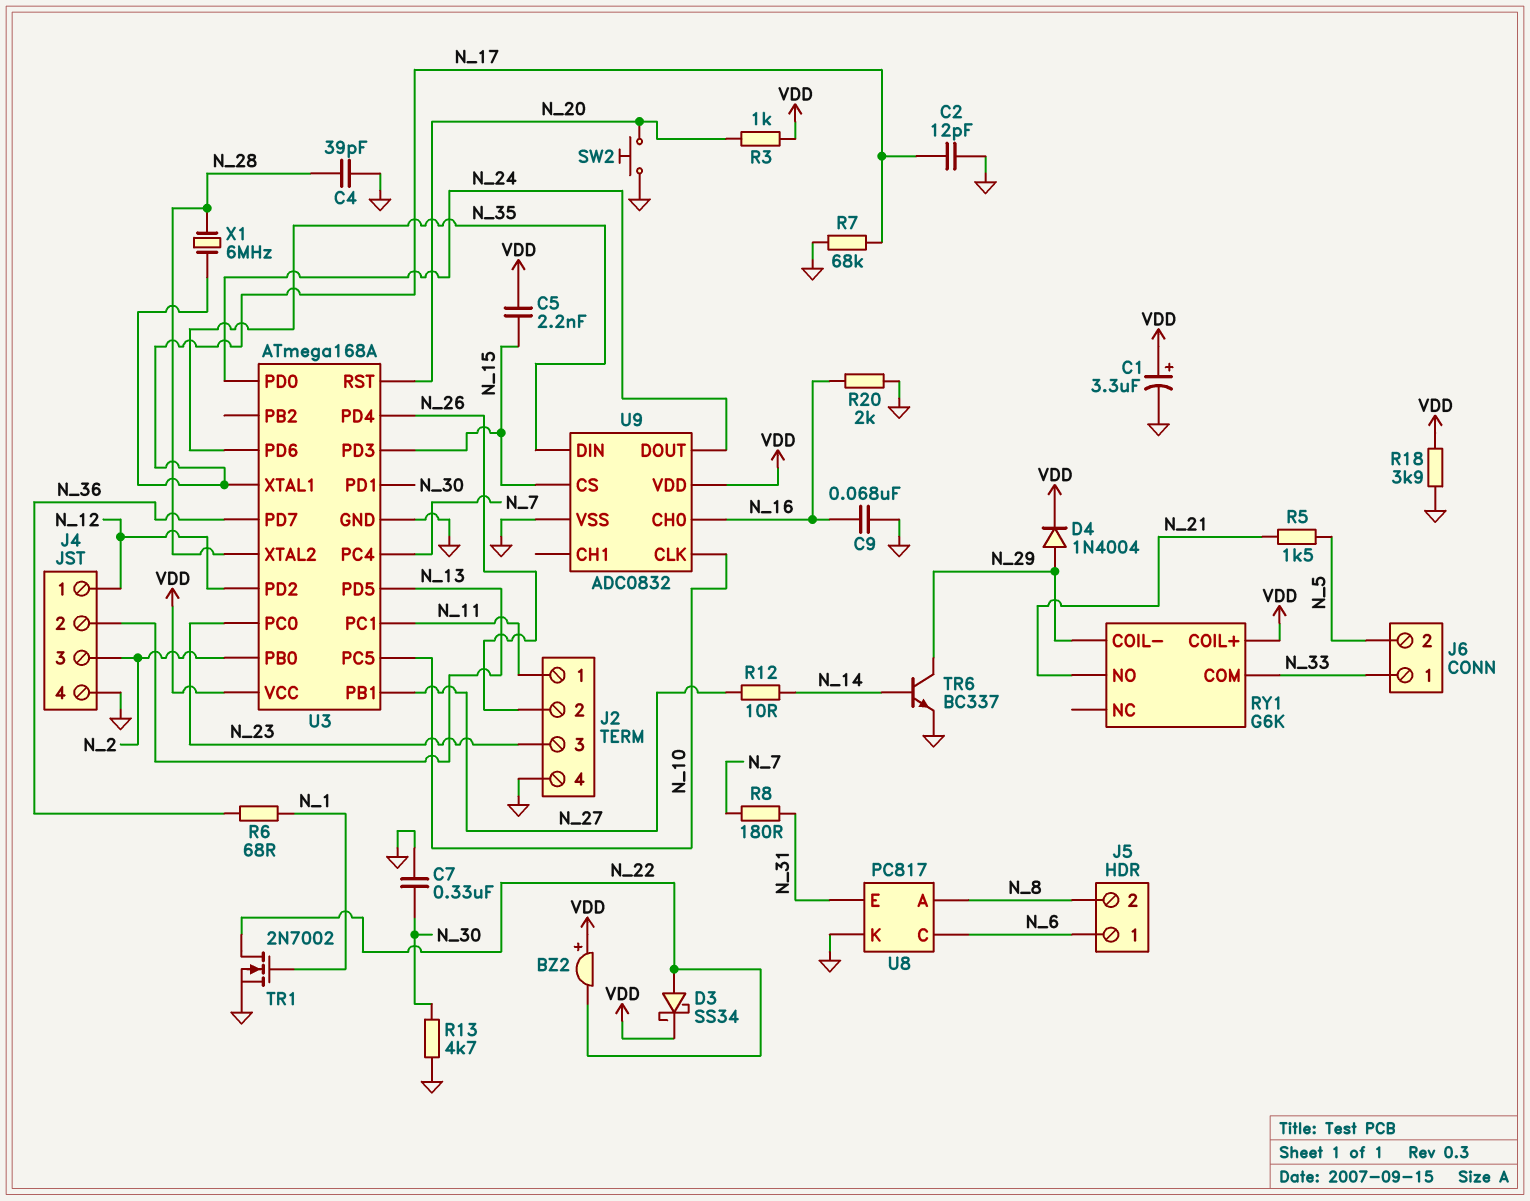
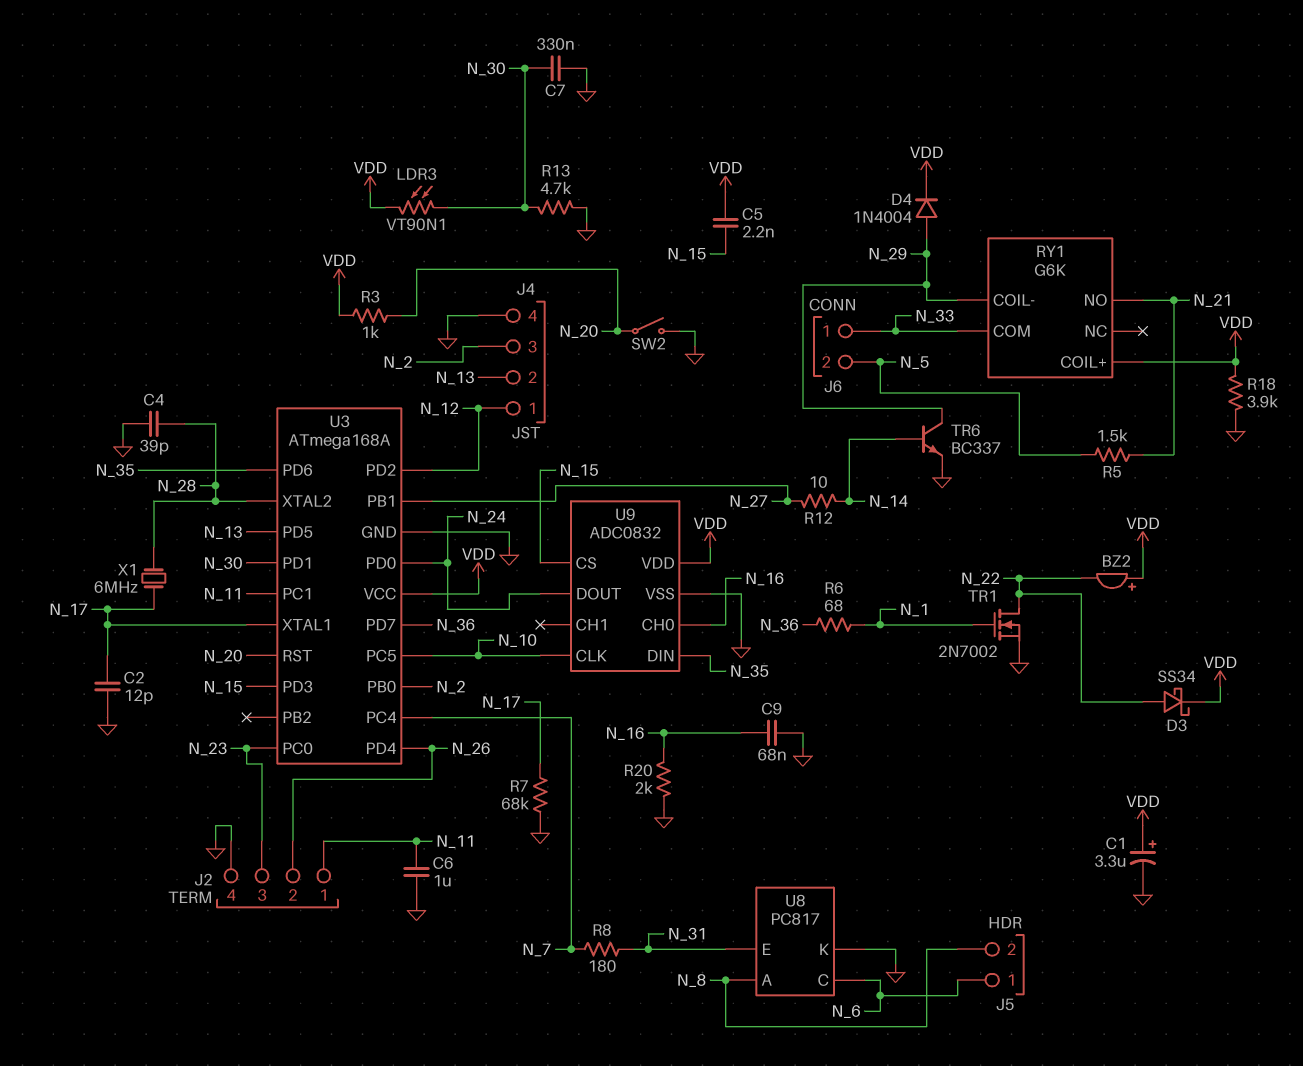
C6: none -> 1uF (GND, N_11)
LDR3: none -> VT90N1 (N_30, VDD)
SW2: button (GND, N_20) -> switch (GND, N_20)

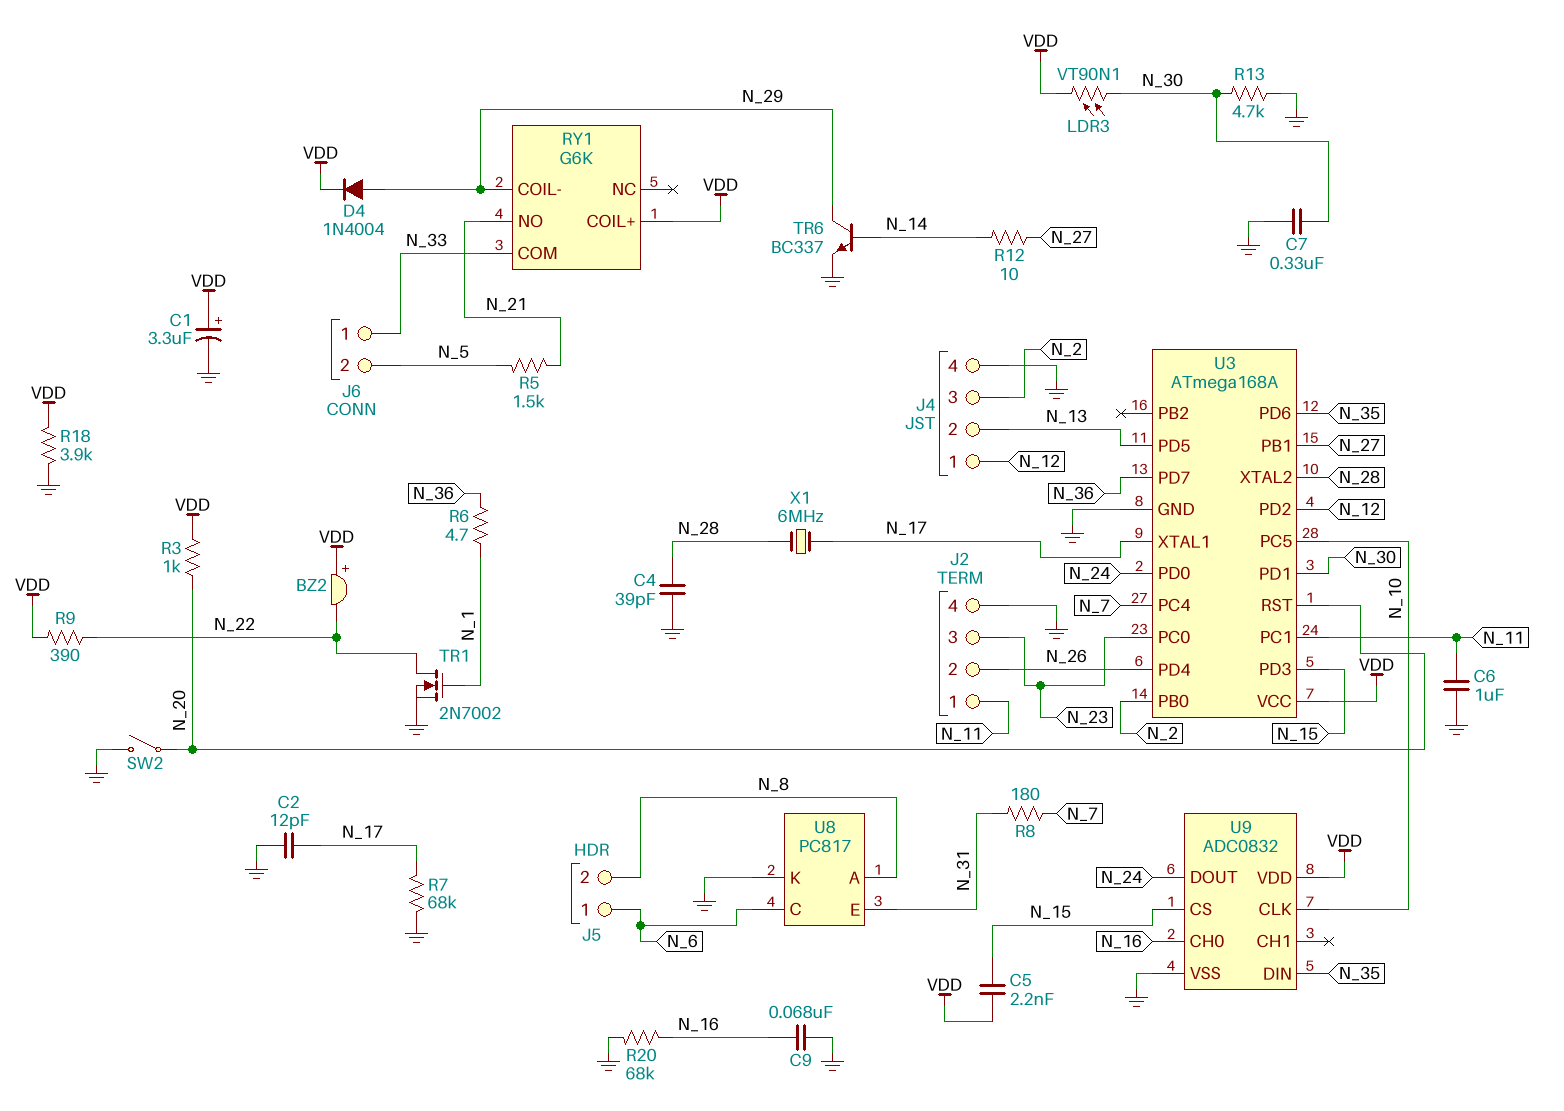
D3: schottky SS34 (A N_22, K VDD) -> none
R6: 68 (N_1, N_36) -> 4.7 (N_1, N_36)
R9: none -> 390 (N_22, VDD)
R20: 2k (GND, N_16) -> 68k (GND, N_16)

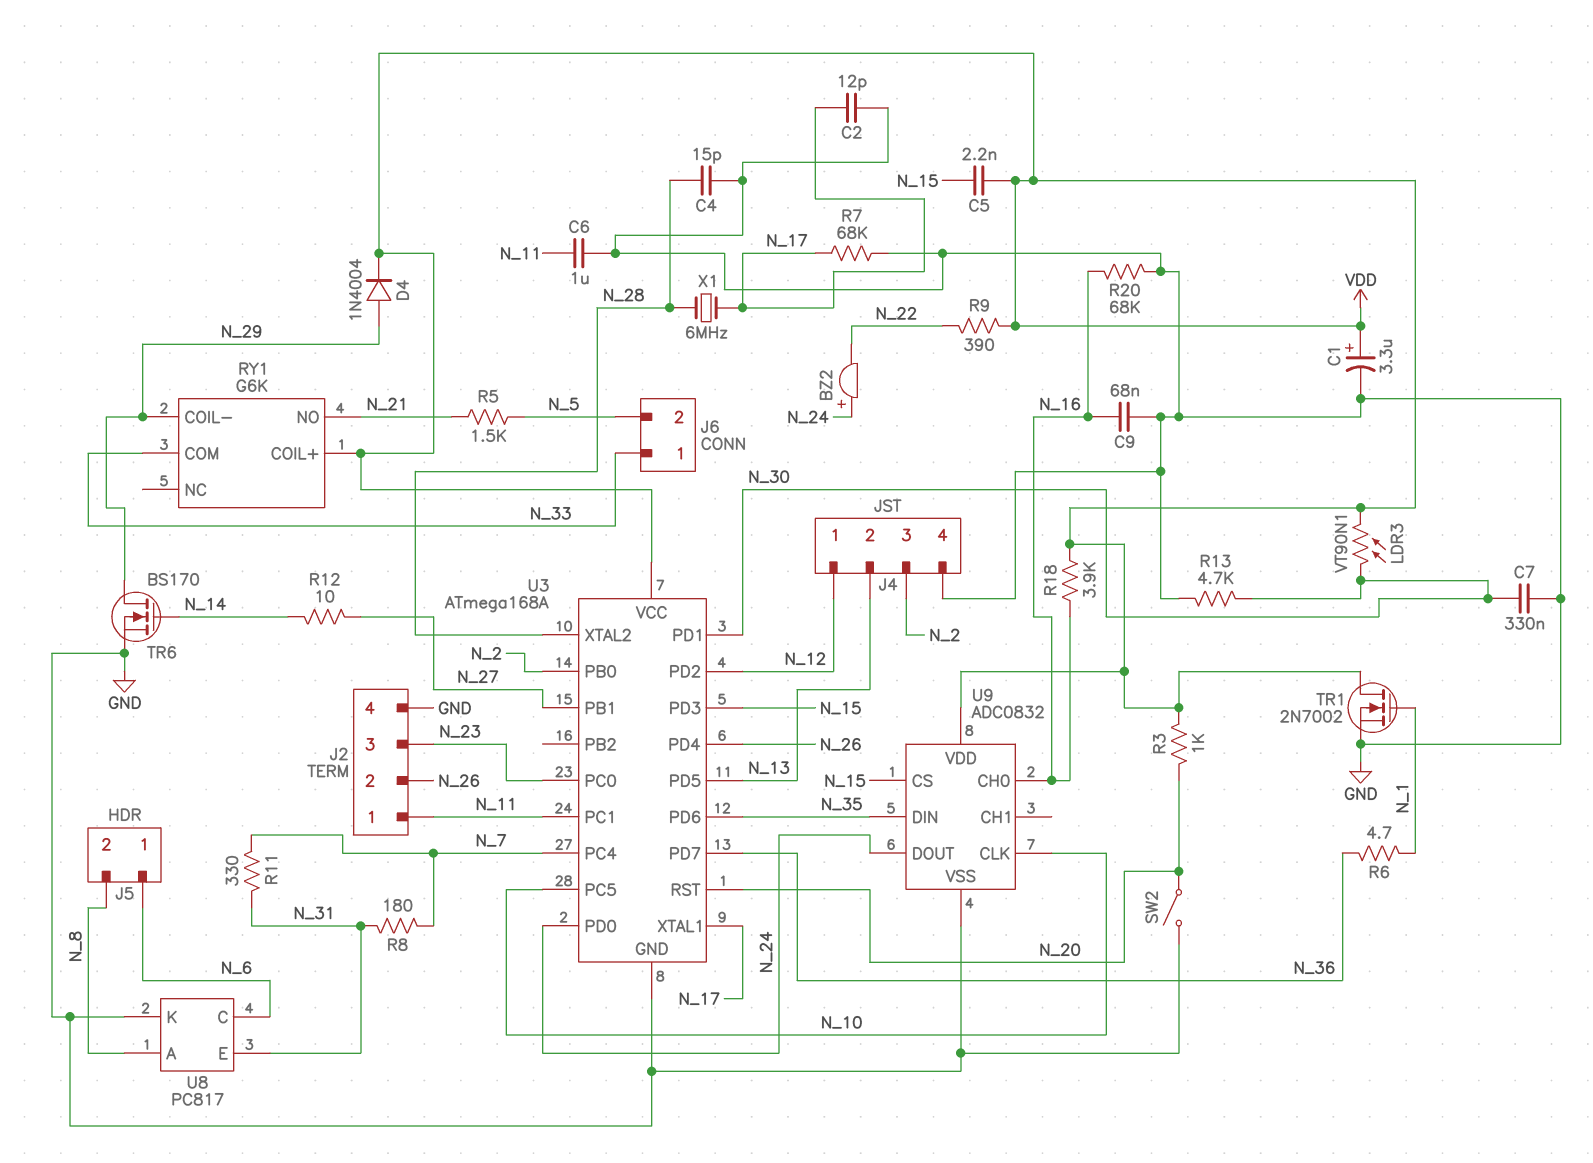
BZ2: buzzer (plus VDD, minus N_22) -> buzzer (plus N_24, minus N_22)
C4: 39pF (GND, N_28) -> 15pF (GND, N_28)
R11: none -> 330 (N_7, N_31)
R18: 3.9k (GND, VDD) -> 3.9k (N_16, VDD)
TR1: NMOS 2N7002 (G N_1, D N_22, S GND) -> NMOS 2N7002 (G N_1, D VDD, S GND)
TR6: NPN BC337 (B N_14, C N_29, E GND) -> NMOS BS170 (G N_14, D N_29, S GND)

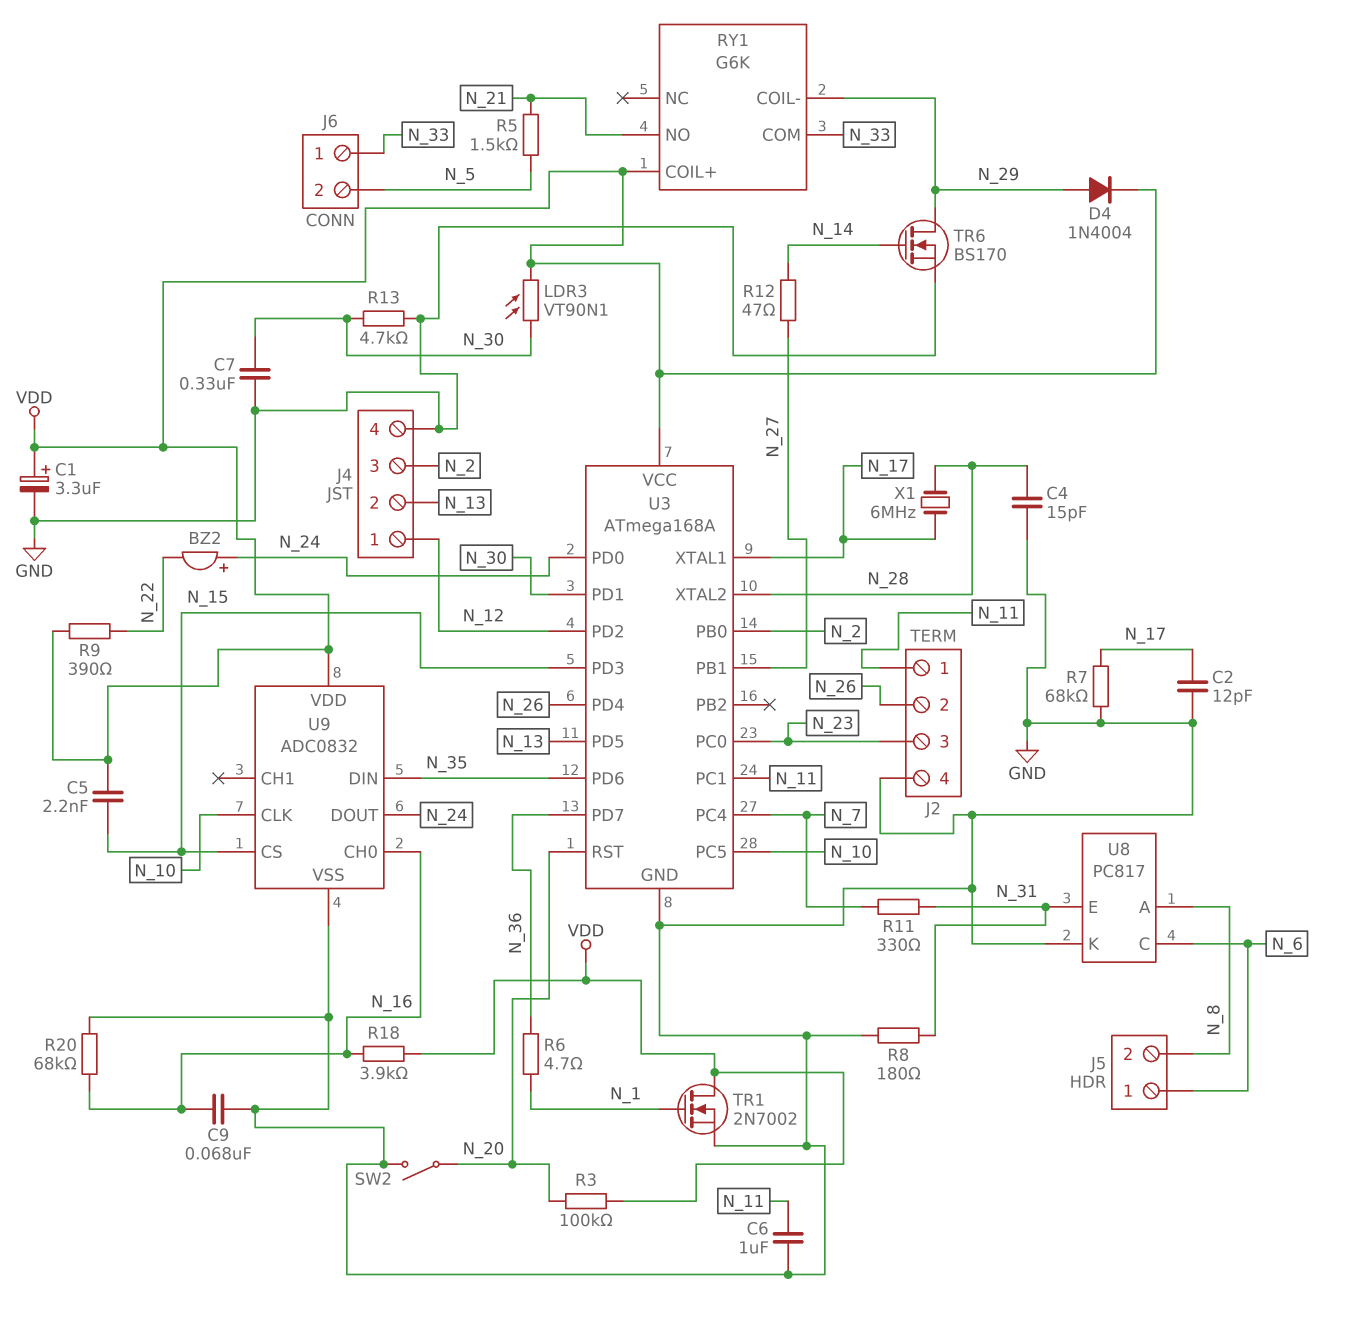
R3: 1k (N_20, VDD) -> 100k (N_20, VDD)
R8: 180 (N_7, N_31) -> 180 (GND, N_31)
R12: 10 (N_14, N_27) -> 47 (N_14, N_27)

